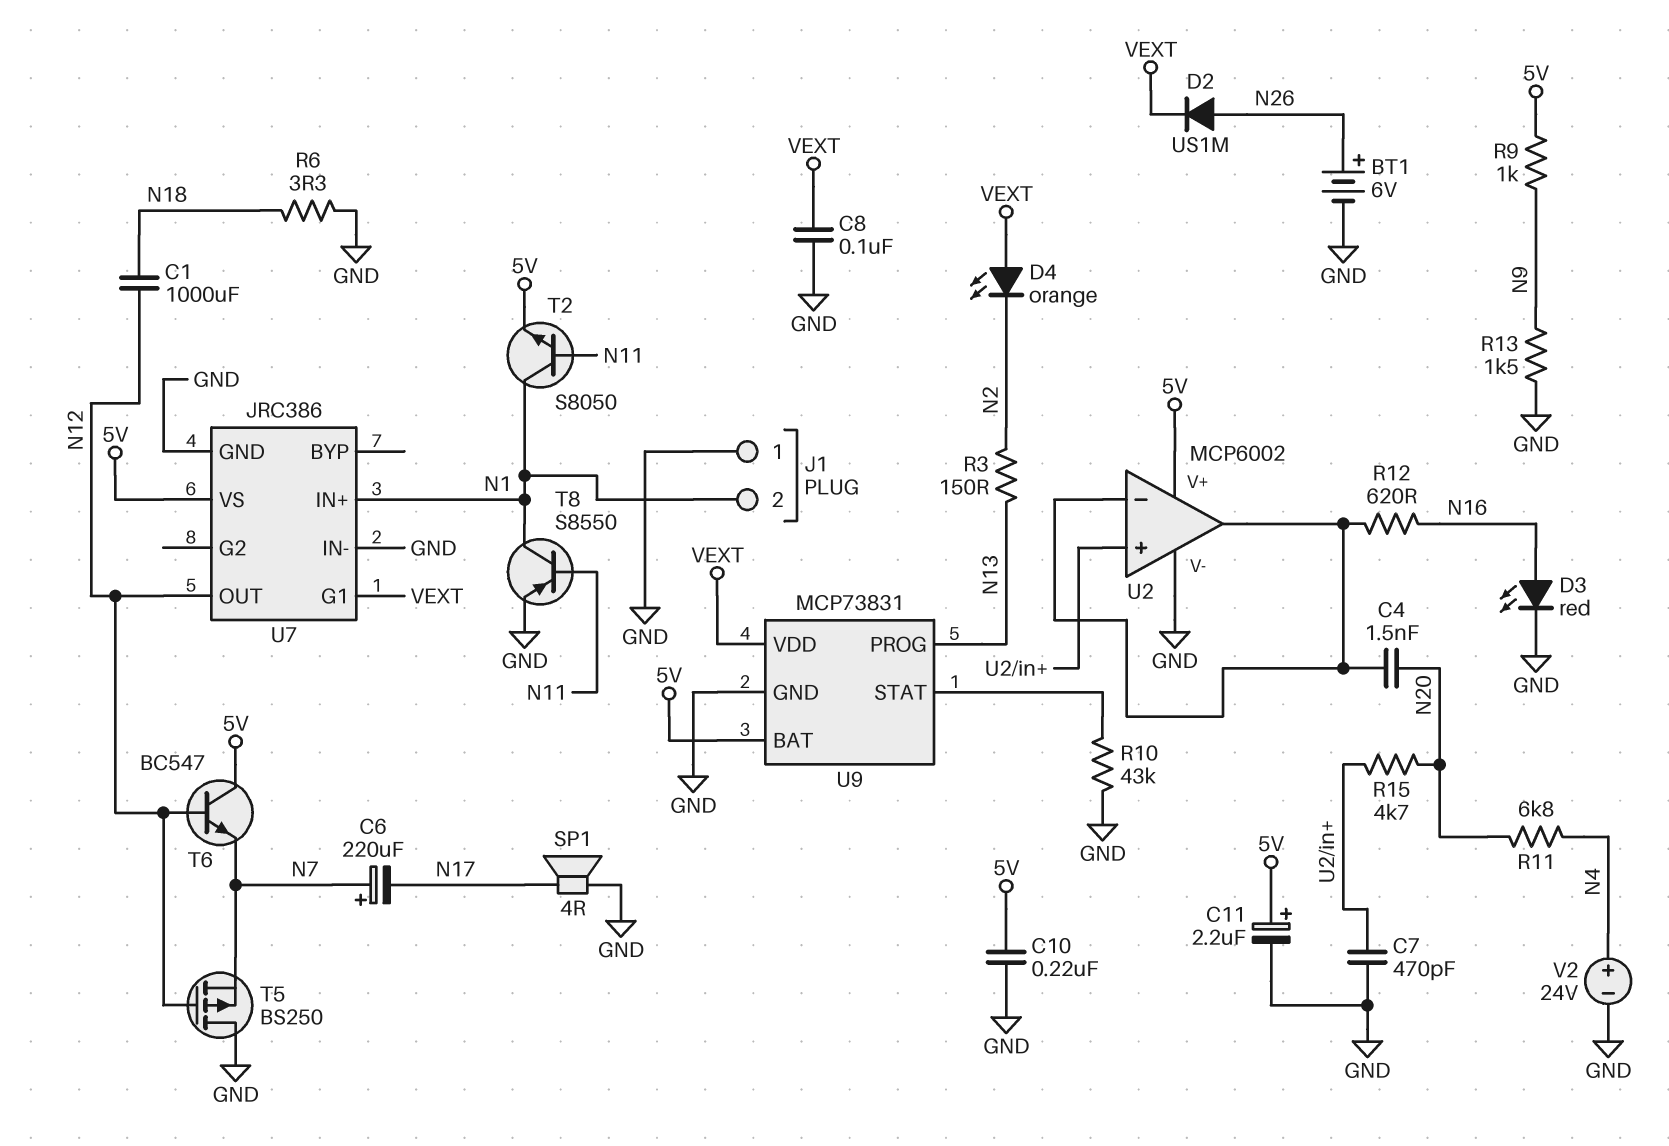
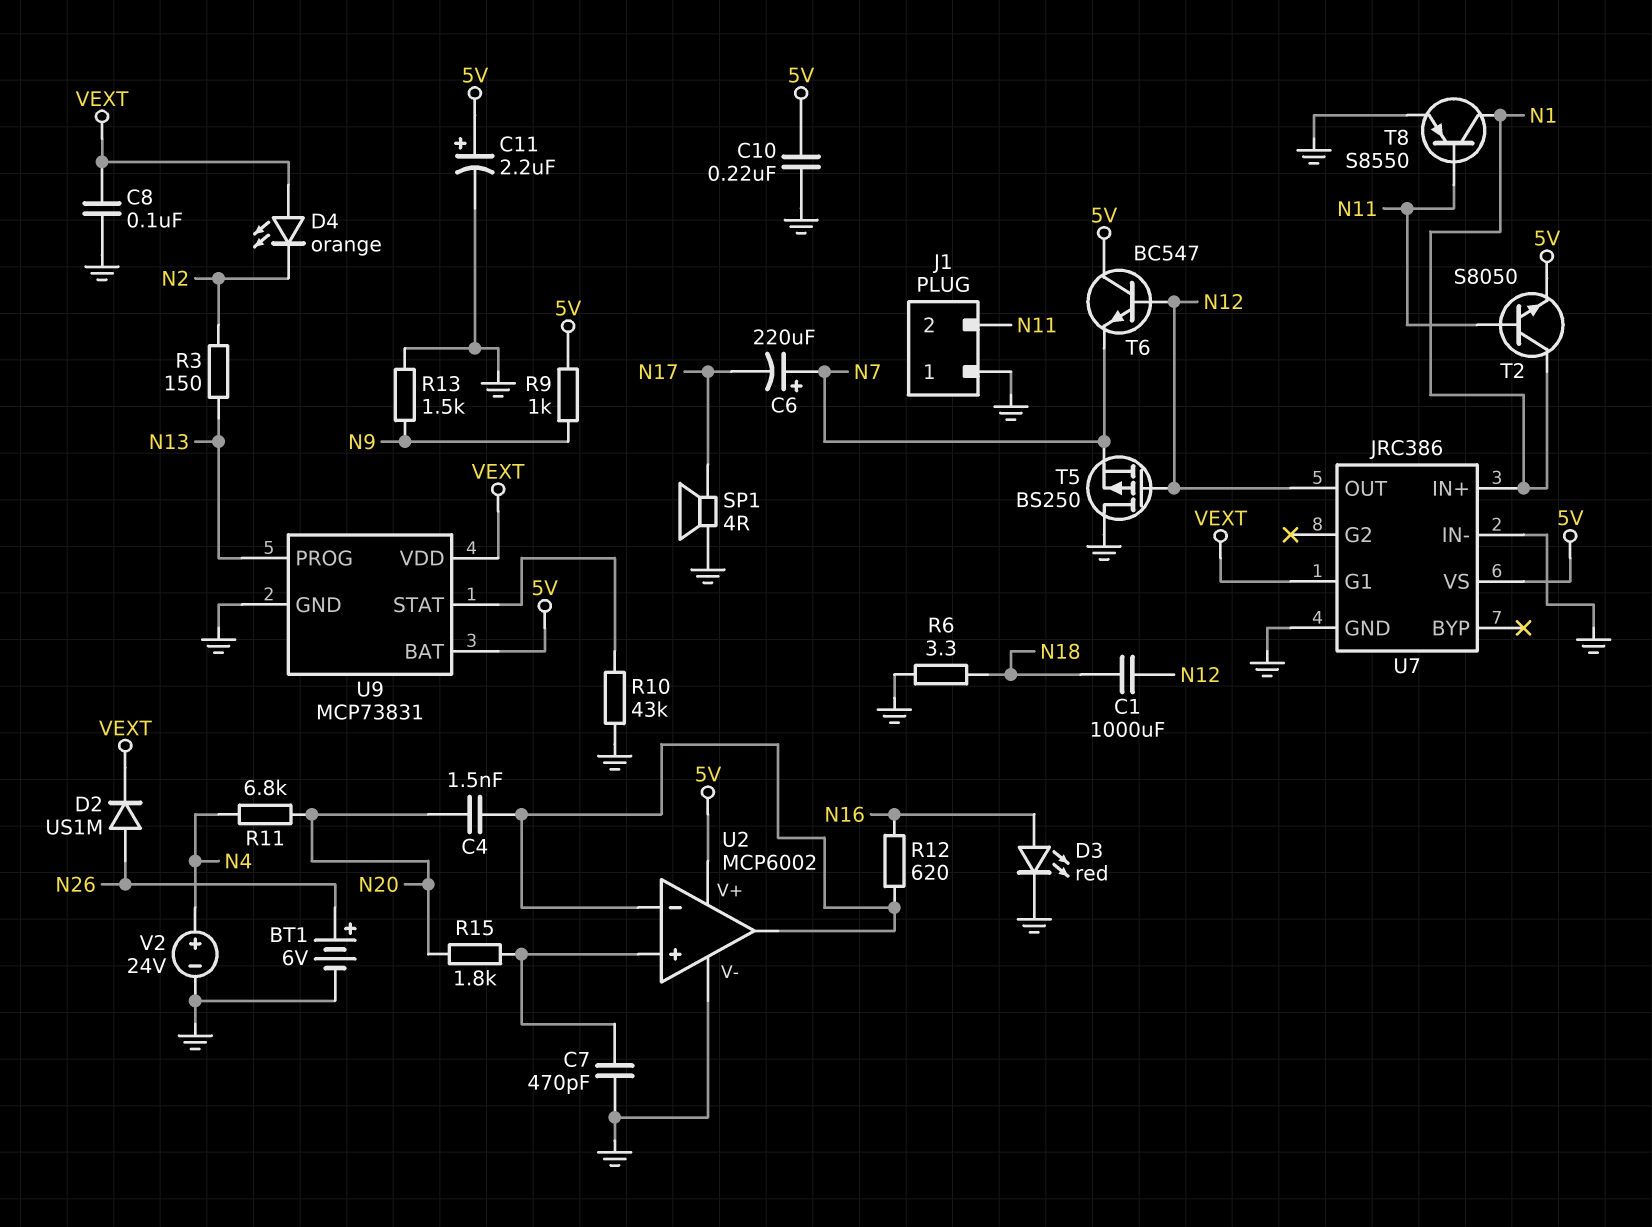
J1 pin 2: N1 -> N11
R15: 4.7k (N20, U2/in+) -> 1.8k (N20, U2/in+)

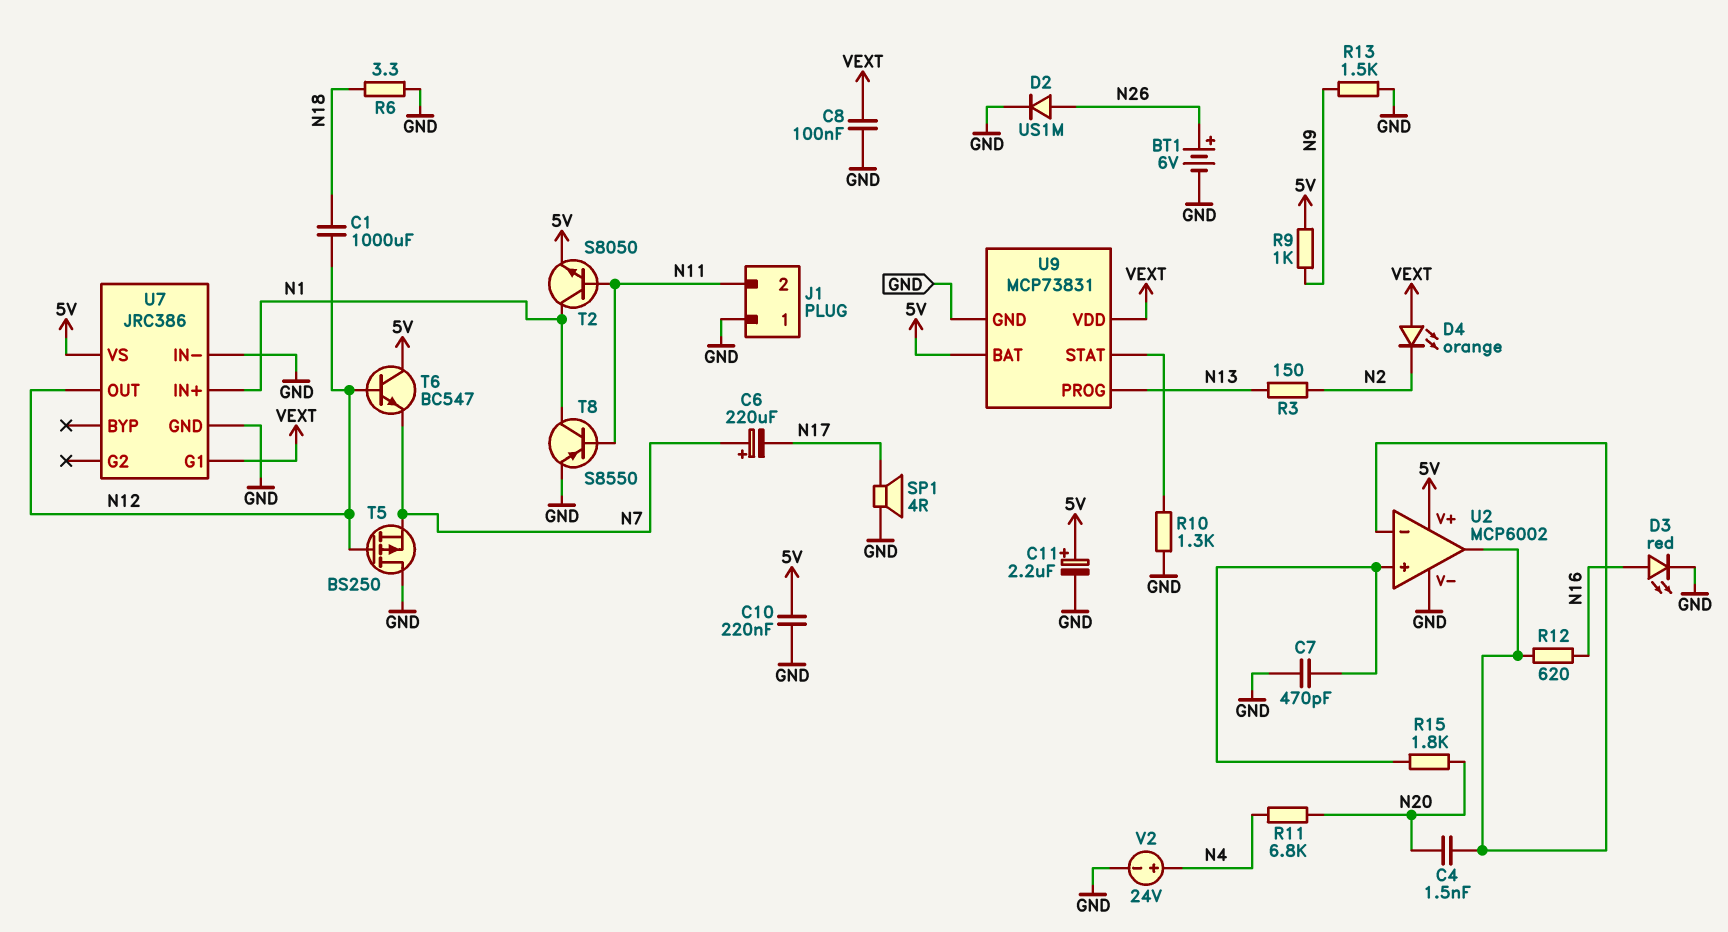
D2: diode US1M (A N26, K VEXT) -> diode US1M (A N26, K GND)
R10: 43k (GND, U9/STAT) -> 1.3k (GND, U9/STAT)

